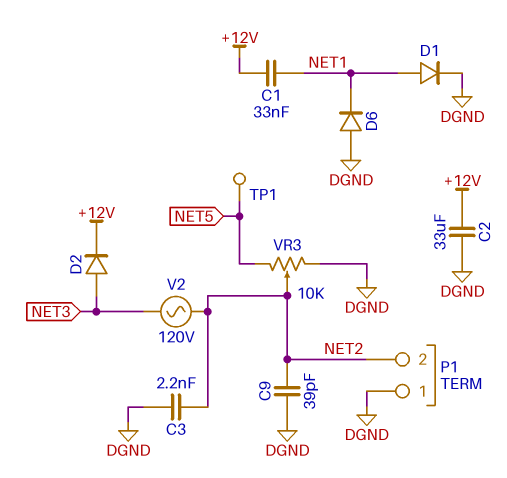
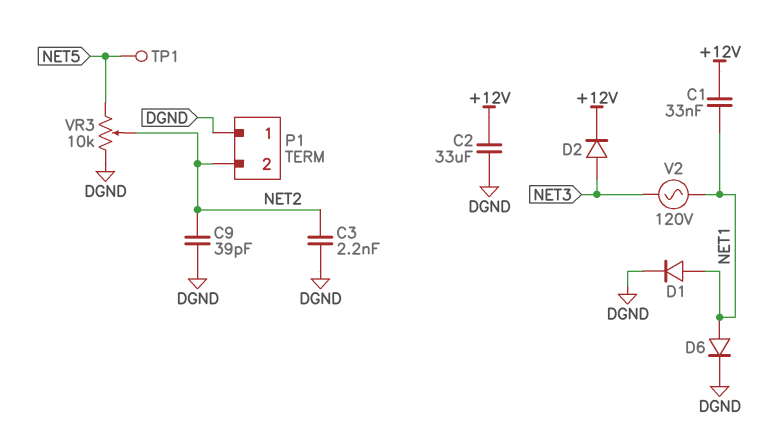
D6: diode (A DGND, K NET1) -> diode (A NET1, K DGND)
V2: AC 120V (NET2, NET3) -> AC 120V (NET1, NET3)

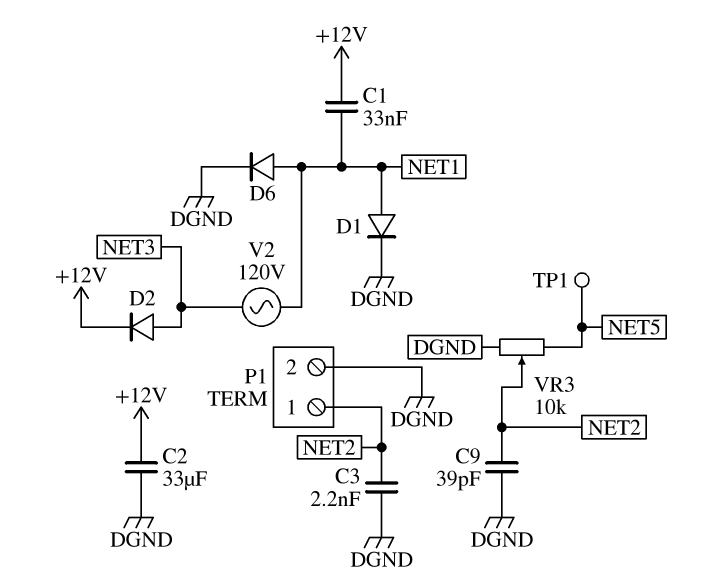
P1 pin 1: DGND -> NET2
P1 pin 2: NET2 -> DGND

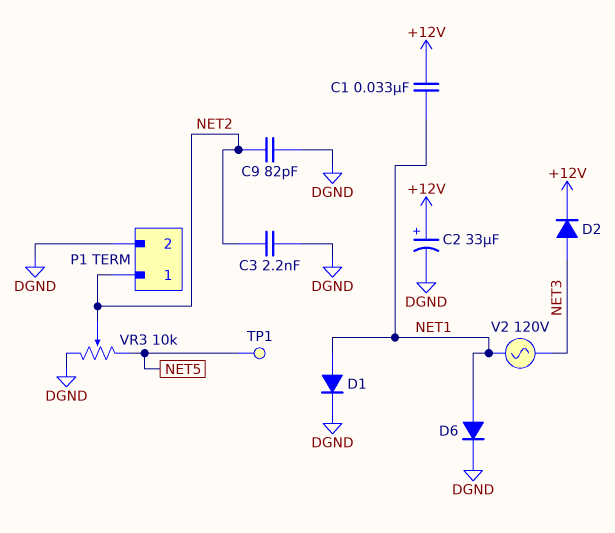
C2: 33uF (+12V, DGND) -> 33uF (plus +12V, minus DGND)
C9: 39pF (DGND, NET2) -> 82pF (DGND, NET2)

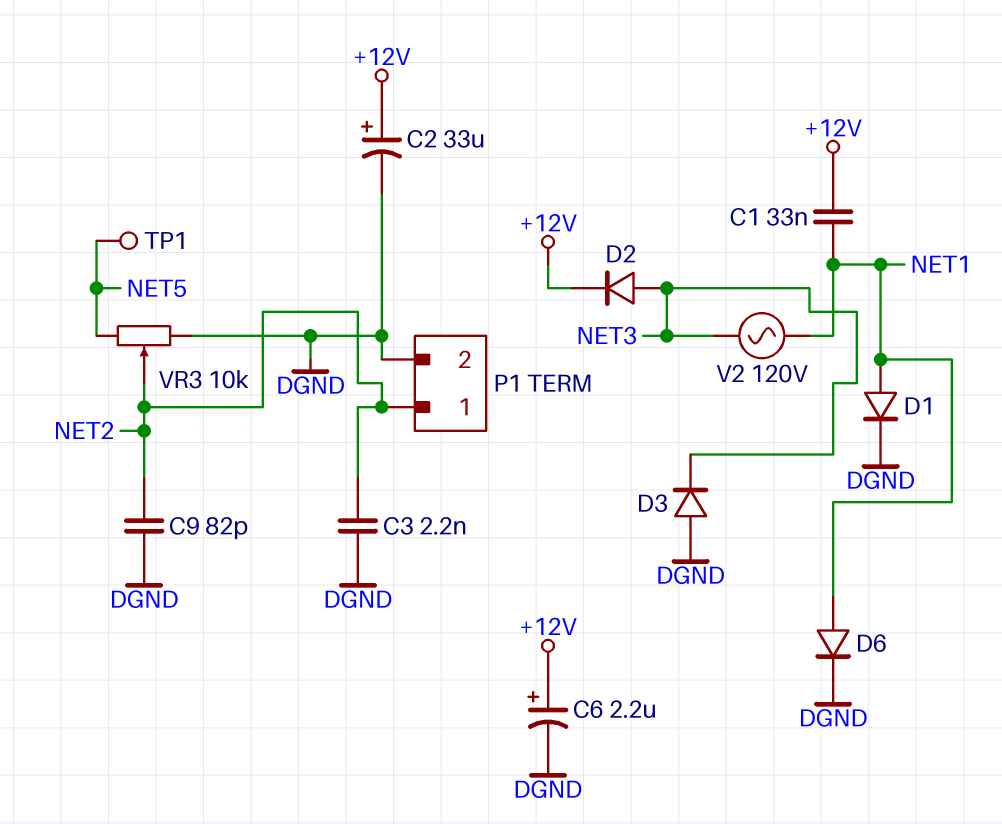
C6: none -> 2.2uF (plus +12V, minus DGND)
D3: none -> diode (A DGND, K NET3)

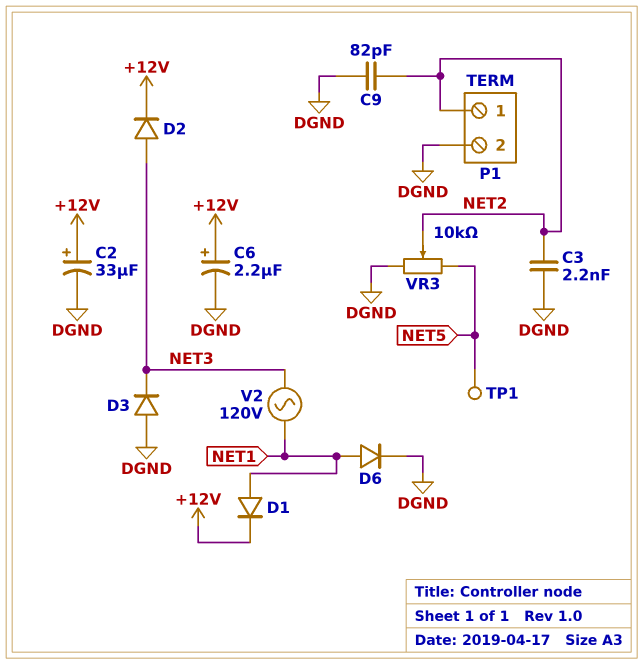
C1: 33nF (+12V, NET1) -> none
D1: diode (A NET1, K DGND) -> diode (A NET1, K +12V)

